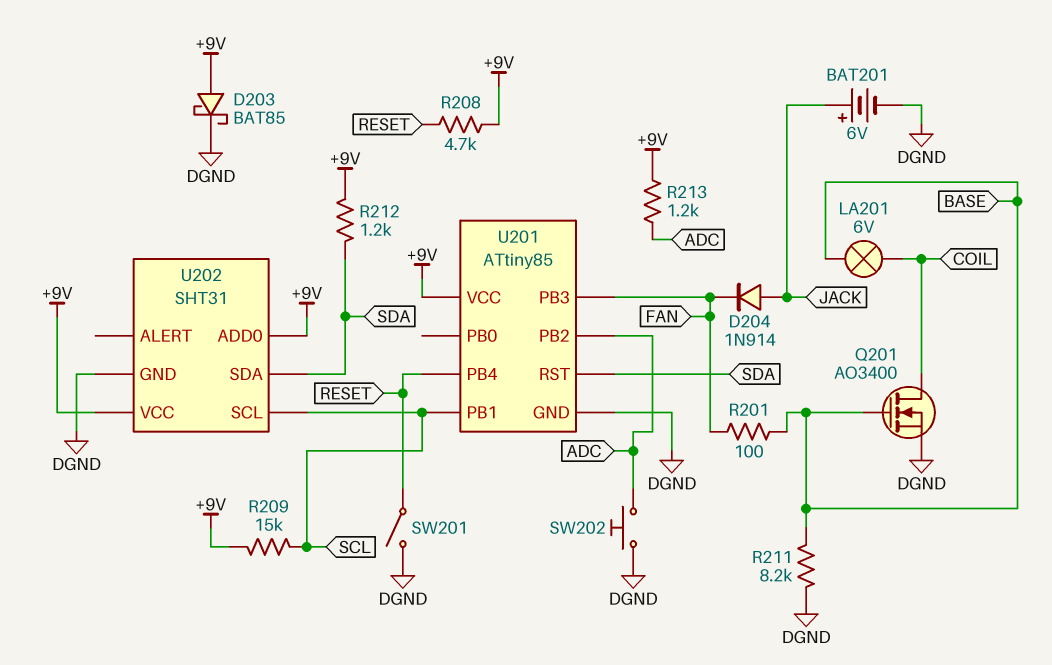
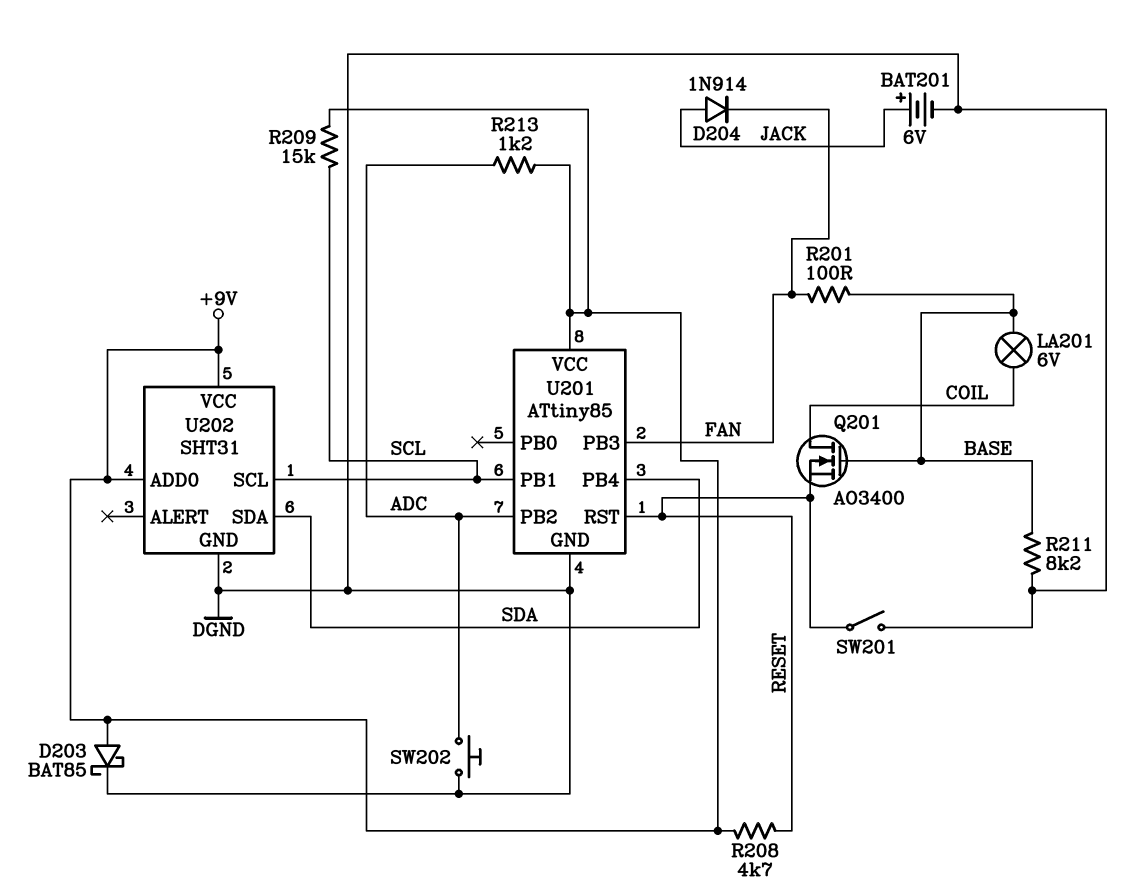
Q201: NMOS AO3400 (G BASE, D COIL, S DGND) -> NMOS AO3400 (G BASE, D COIL, S RESET)
R212: 1.2k (+9V, SDA) -> none
U201 pin PB4: RESET -> SDA
U201 pin RST: SDA -> RESET

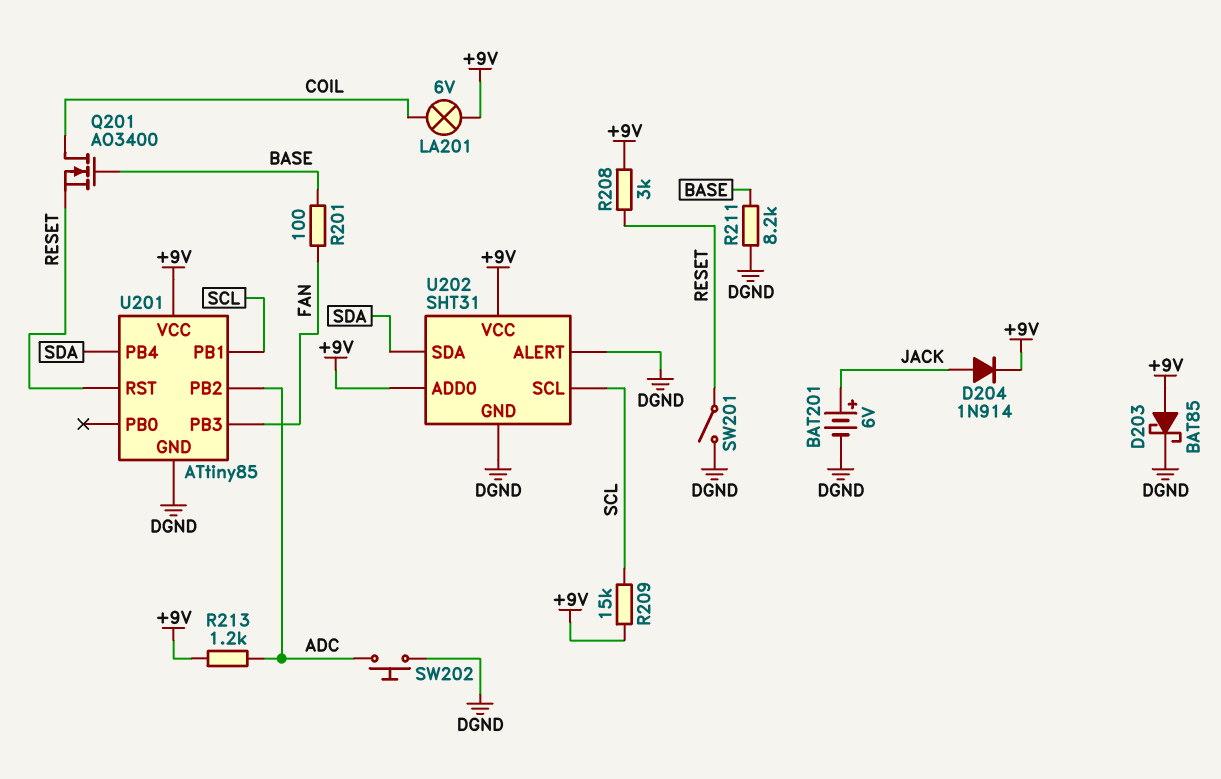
D204: diode 1N914 (A JACK, K FAN) -> diode 1N914 (A JACK, K +9V)
LA201: lamp 6V (BASE, COIL) -> lamp 6V (+9V, COIL)
R208: 4.7k (+9V, RESET) -> 3k (+9V, RESET)
U202 pin ALERT: none -> DGND

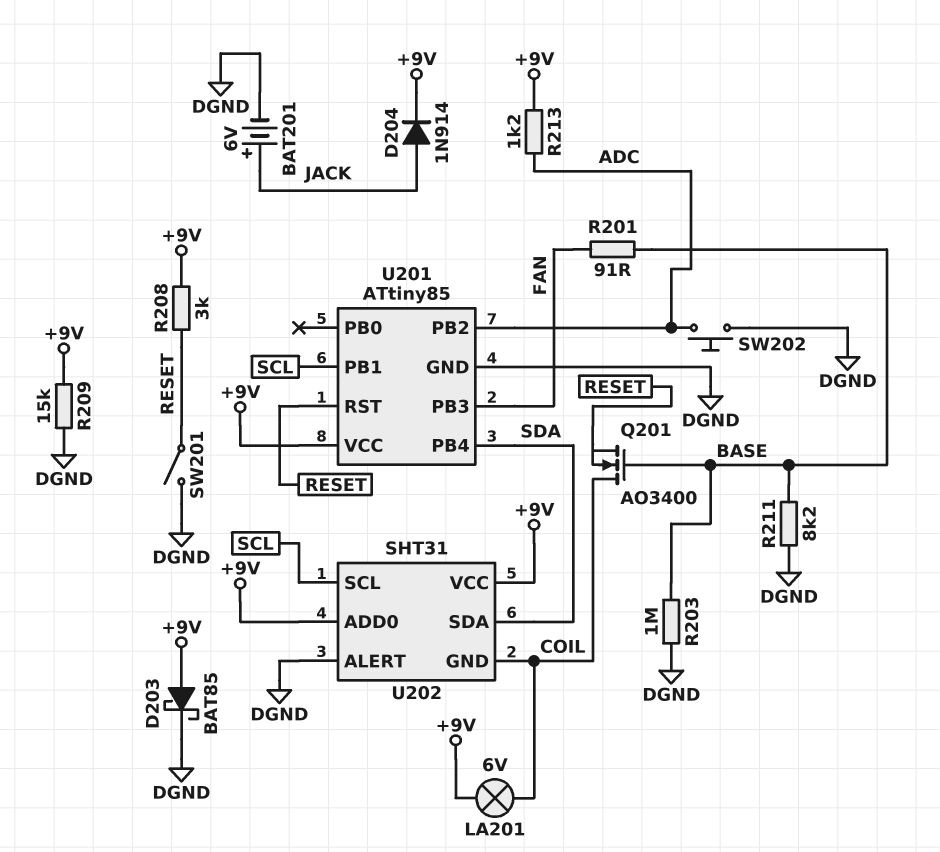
R201: 100 (BASE, FAN) -> 91 (BASE, FAN)
R203: none -> 1M (BASE, DGND)
R209: 15k (+9V, SCL) -> 15k (+9V, DGND)
U202 pin GND: DGND -> COIL

